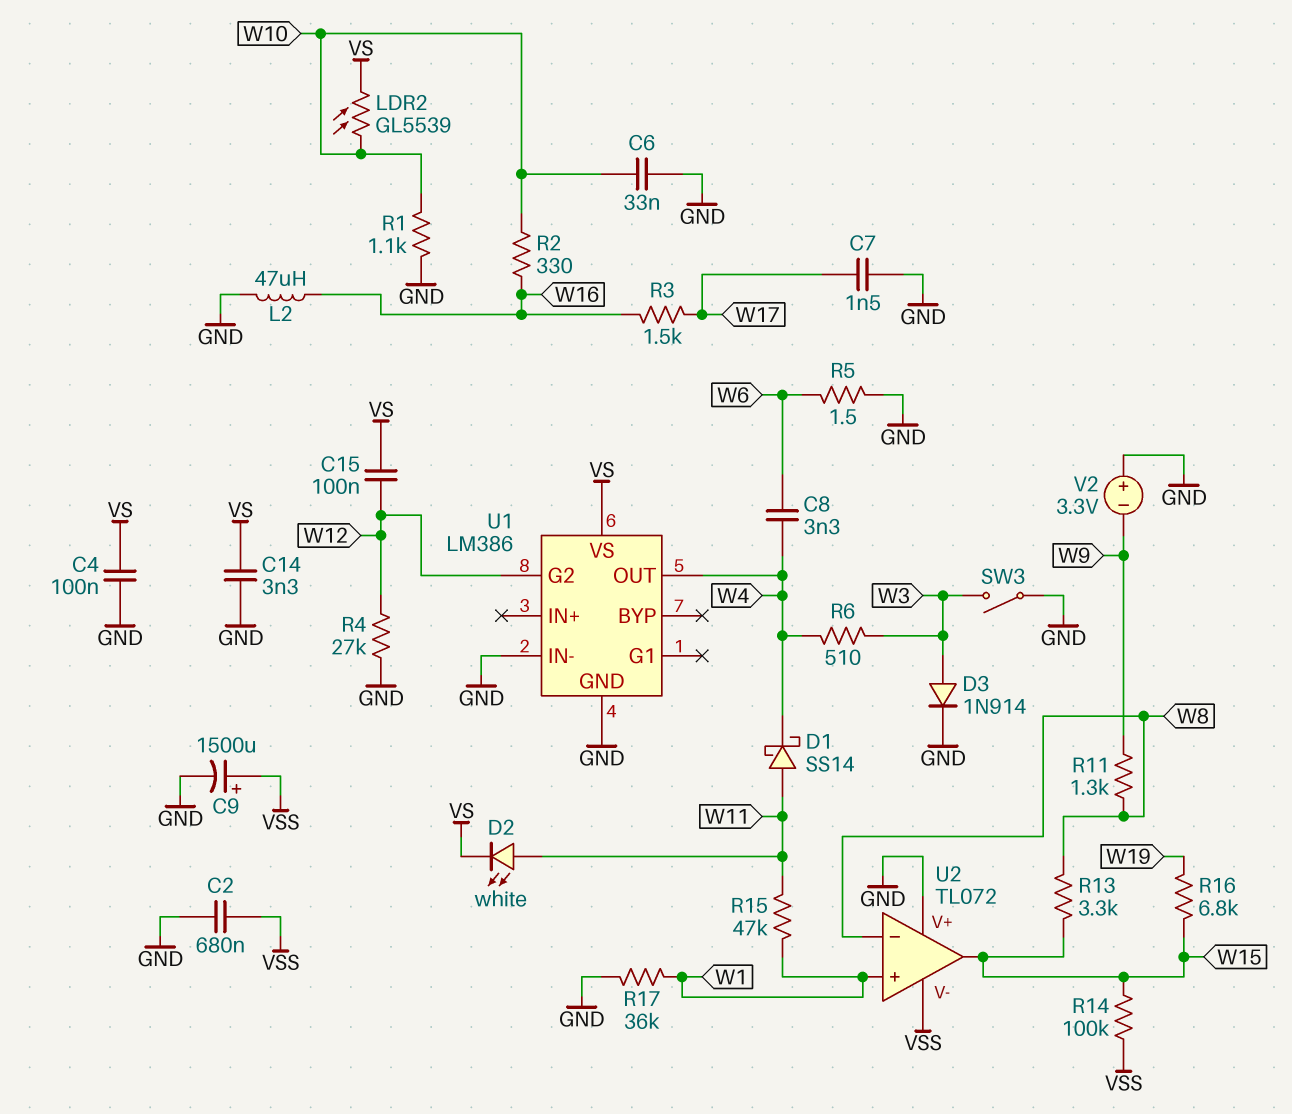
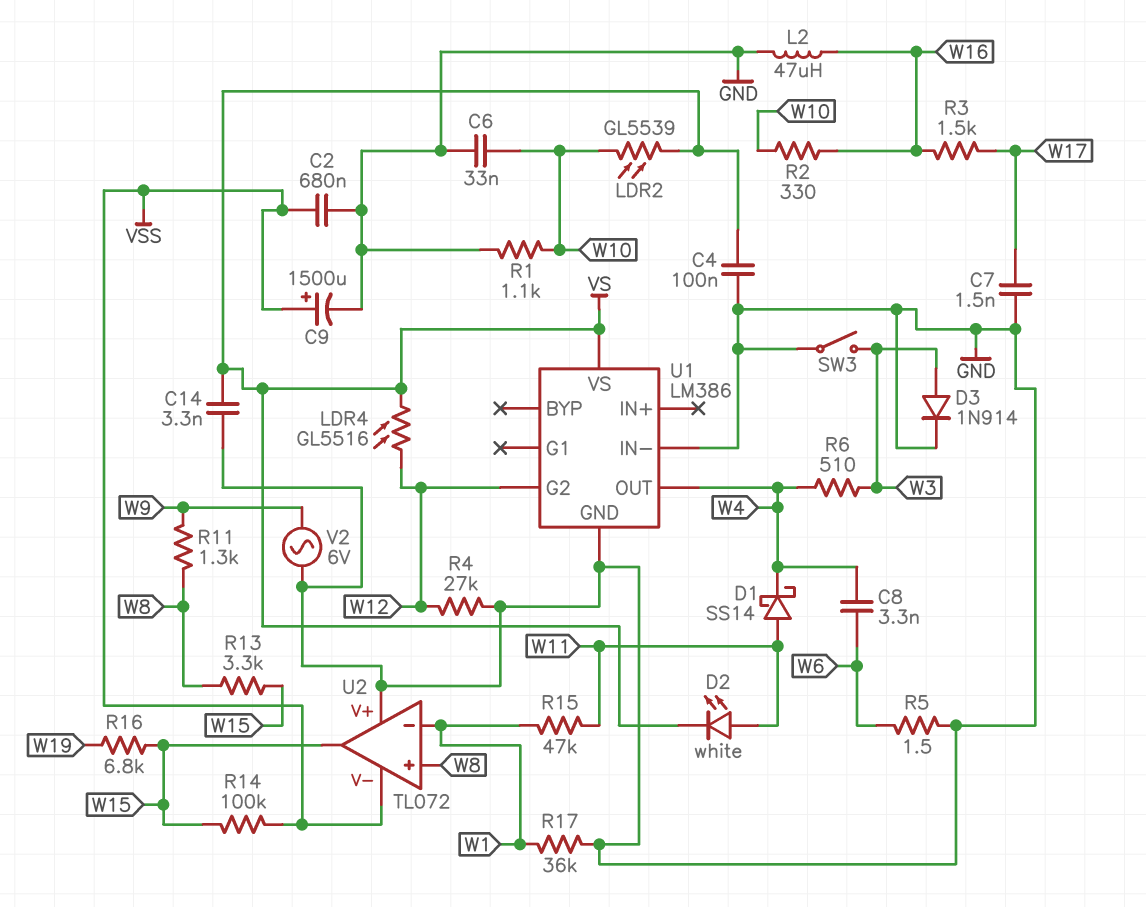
C15: 100nF (VS, W12) -> none
LDR4: none -> GL5516 (VS, W12)
U2 pin in+: W1 -> W8
U2 pin in-: W8 -> W1
V2: 3.3V (plus GND, minus W9) -> AC 6V (GND, W9)

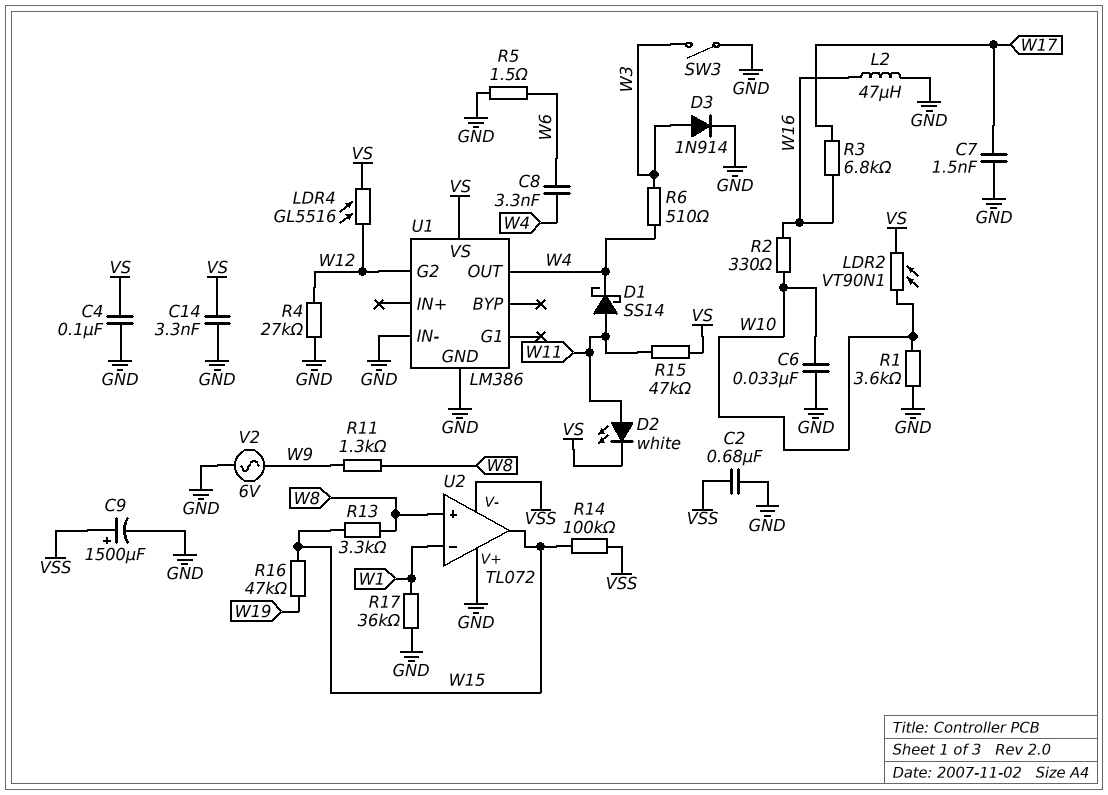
LDR2: GL5539 (VS, W10) -> VT90N1 (VS, W10)
R1: 1.1k (GND, W10) -> 3.6k (GND, W10)
R3: 1.5k (W16, W17) -> 6.8k (W16, W17)
R15: 47k (W1, W11) -> 47k (VS, W11)
R16: 6.8k (W15, W19) -> 47k (W15, W19)

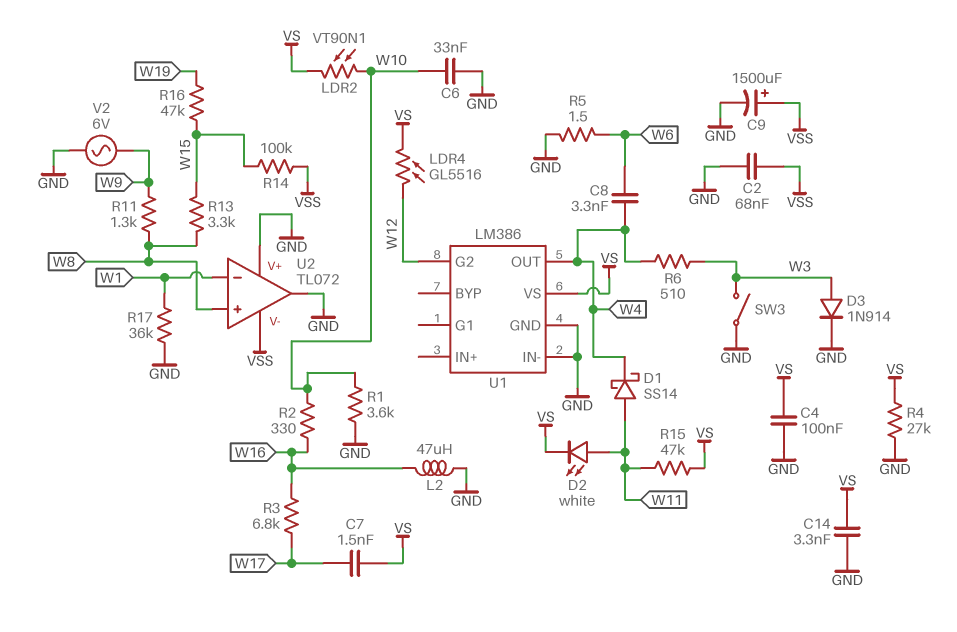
C2: 680nF (GND, VSS) -> 68nF (GND, VSS)
C7: 1.5nF (GND, W17) -> 1.5nF (VS, W17)
R4: 27k (GND, W12) -> 27k (GND, VS)
U2 pin out: W15 -> GND

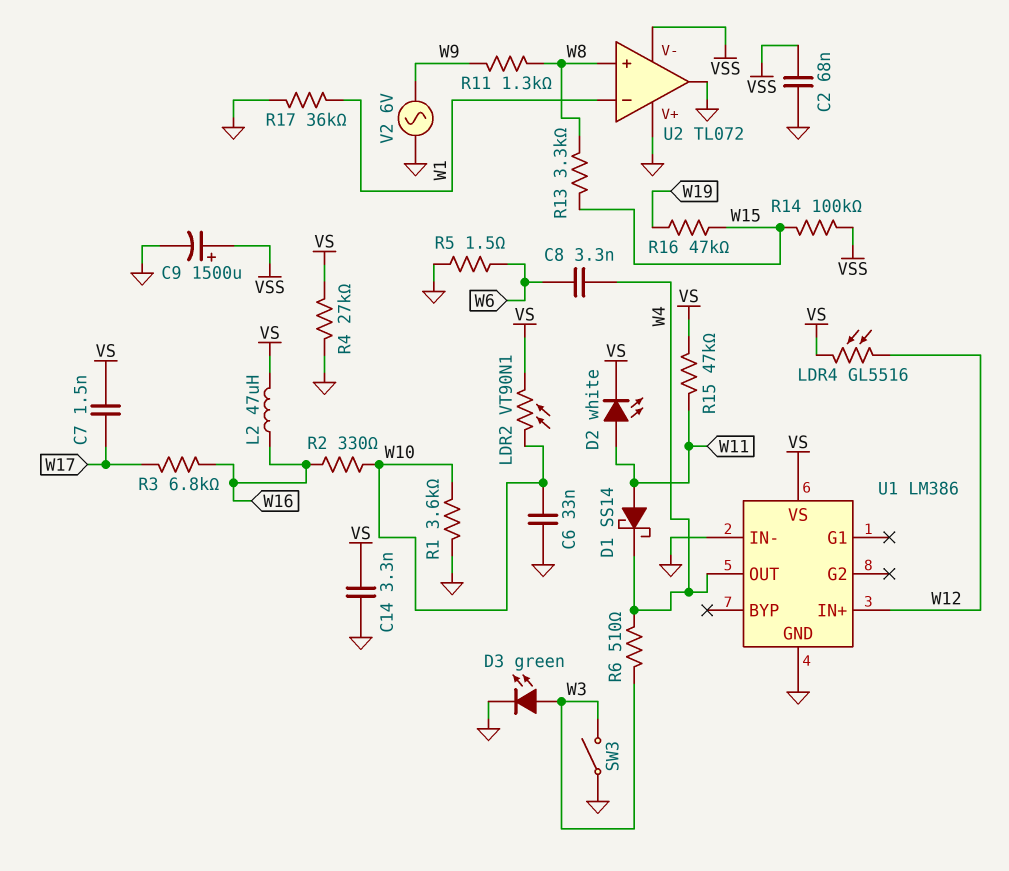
C4: 100nF (GND, VS) -> none
D3: diode 1N914 (A W3, K GND) -> LED green (A W3, K GND)
L2: 47uH (GND, W16) -> 47uH (VS, W16)
U1 pin G2: W12 -> none
U1 pin IN+: none -> W12

